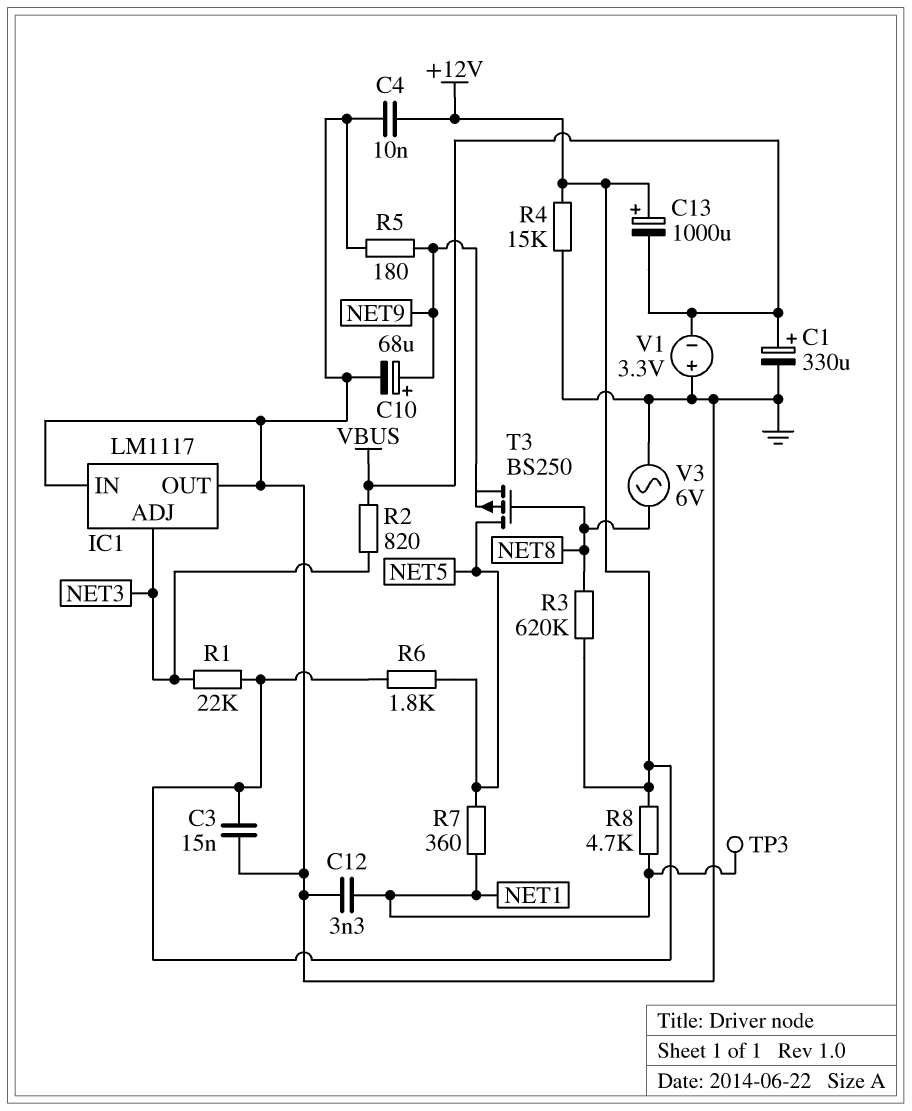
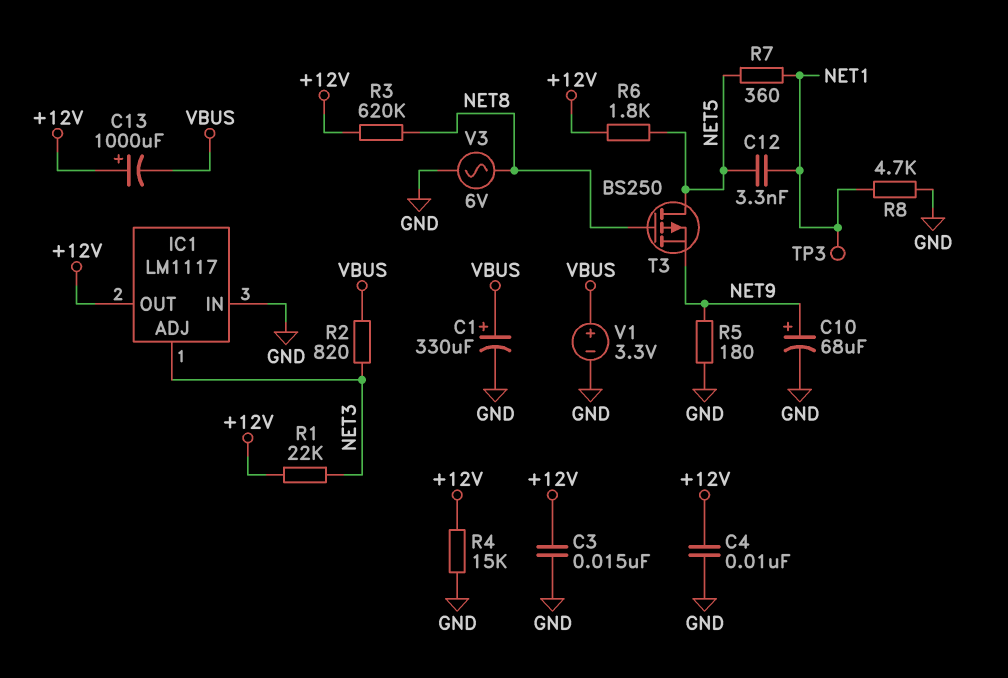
C12: 3.3nF (GND, NET1) -> 3.3nF (NET1, NET5)
IC1 pin OUT: GND -> +12V
R8: 4.7k (+12V, NET1) -> 4.7k (GND, NET1)
V1: 3.3V (plus GND, minus VBUS) -> 3.3V (plus VBUS, minus GND)

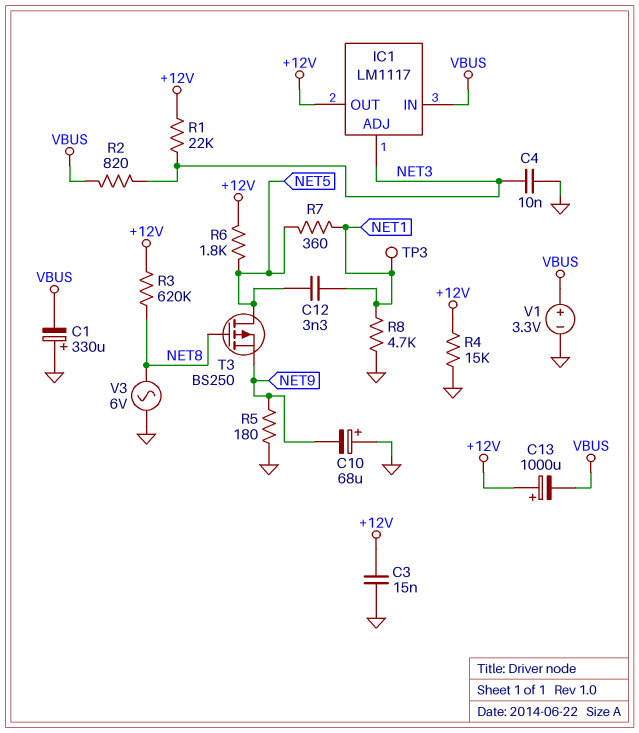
C1: 330uF (plus VBUS, minus GND) -> 330uF (plus GND, minus VBUS)
C4: 10nF (+12V, GND) -> 10nF (GND, NET3)
C10: 68uF (plus NET9, minus GND) -> 68uF (plus GND, minus NET9)
IC1 pin IN: GND -> VBUS

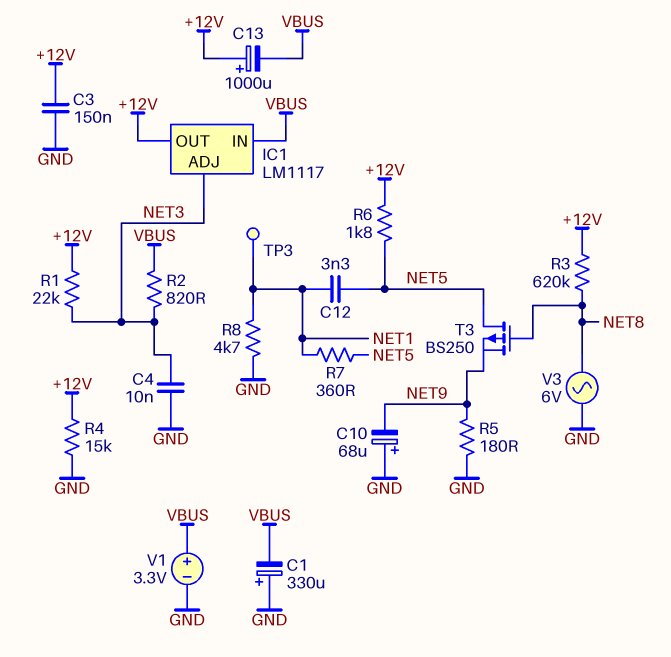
C3: 15nF (+12V, GND) -> 150nF (+12V, GND)

